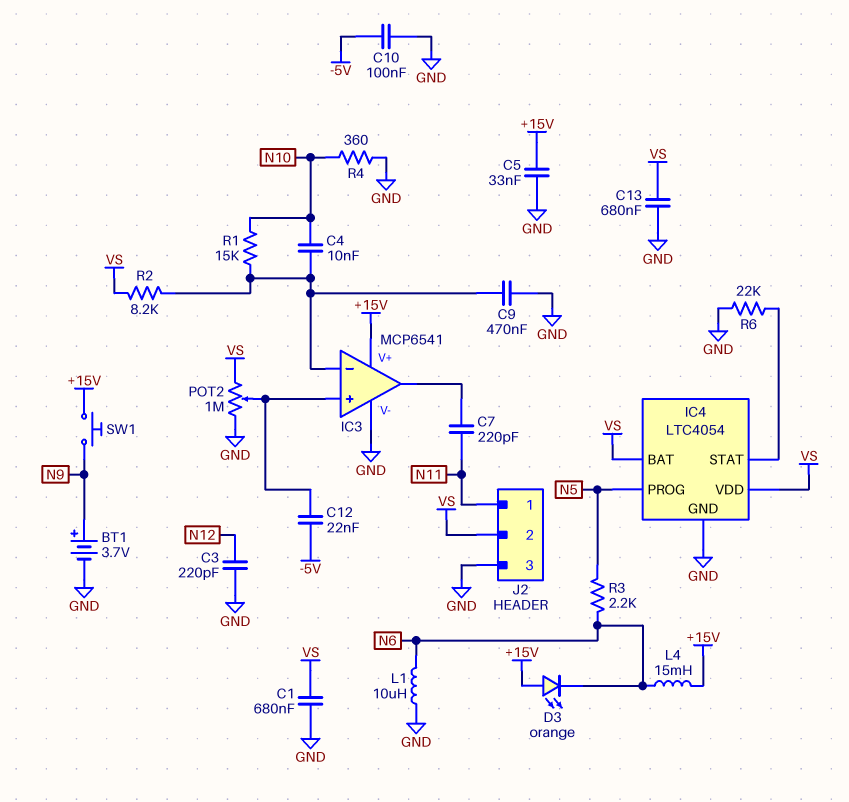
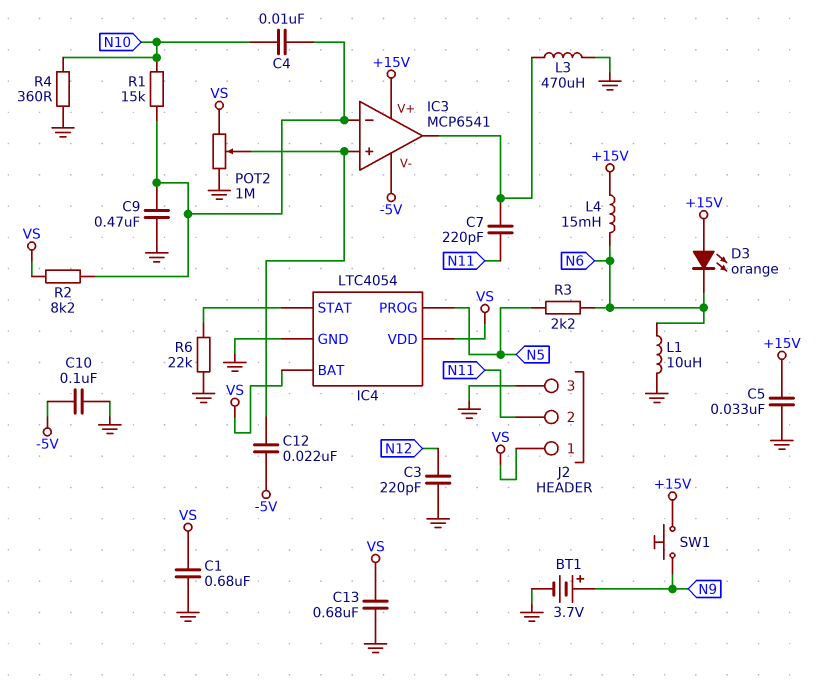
IC3 pin V-: GND -> -5V
J2 pin 1: N11 -> VS
J2 pin 2: VS -> N11
L3: none -> 470uH (GND, IC3/out)

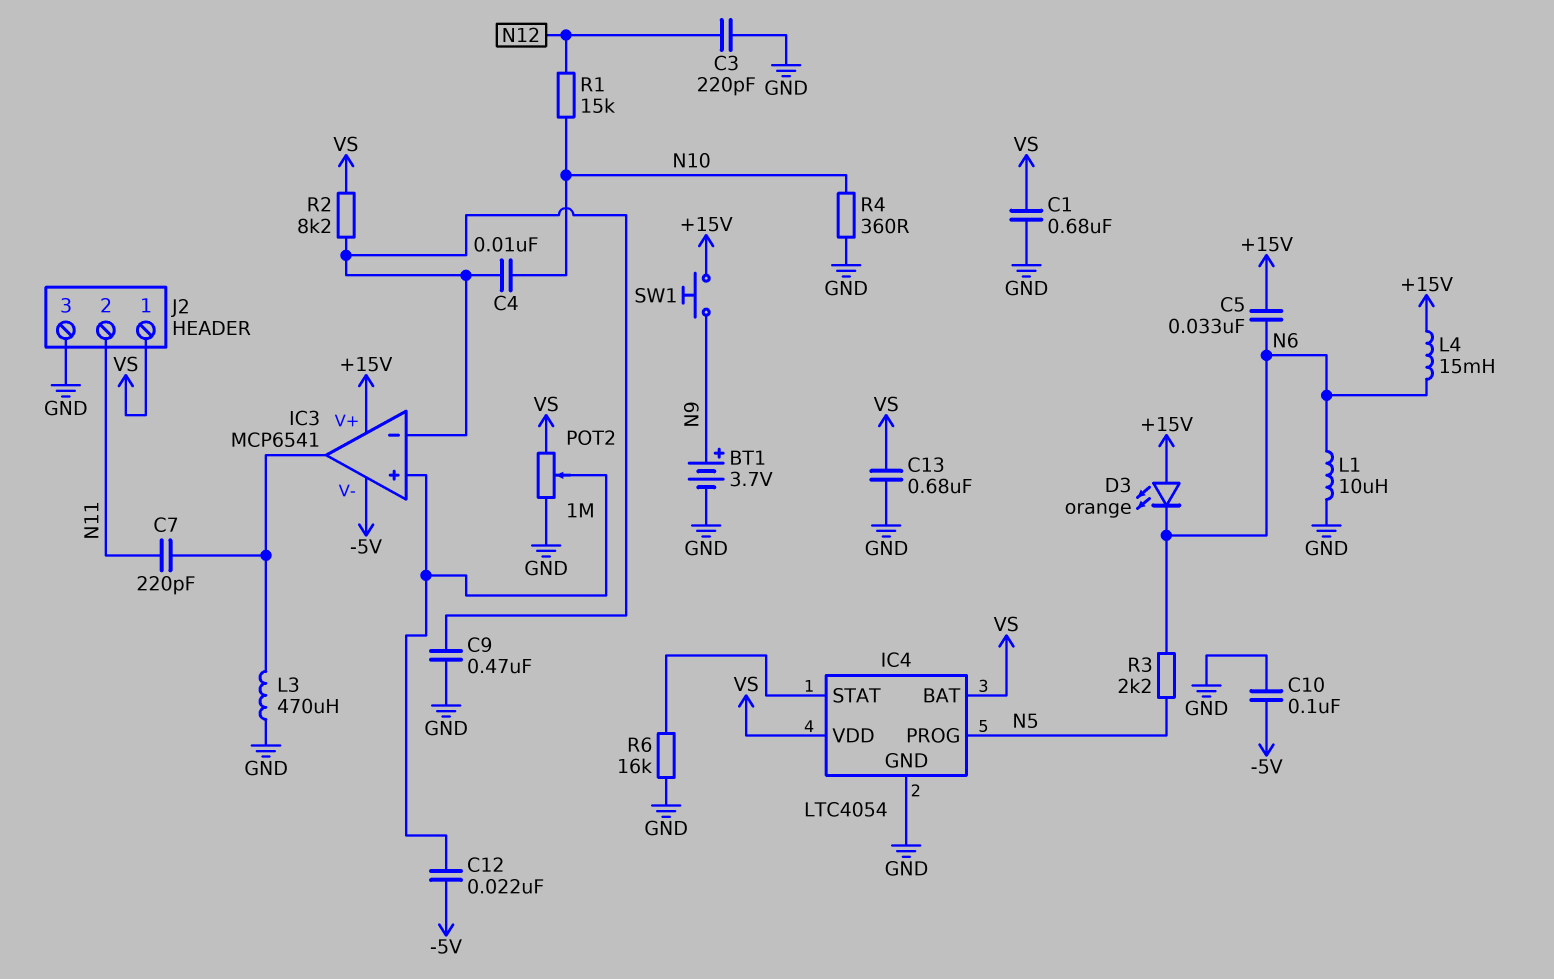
C5: 33nF (+15V, GND) -> 33nF (+15V, N6)
R1: 15k (IC3/in-, N10) -> 15k (N10, N12)
R6: 22k (GND, IC4/STAT) -> 16k (GND, IC4/STAT)

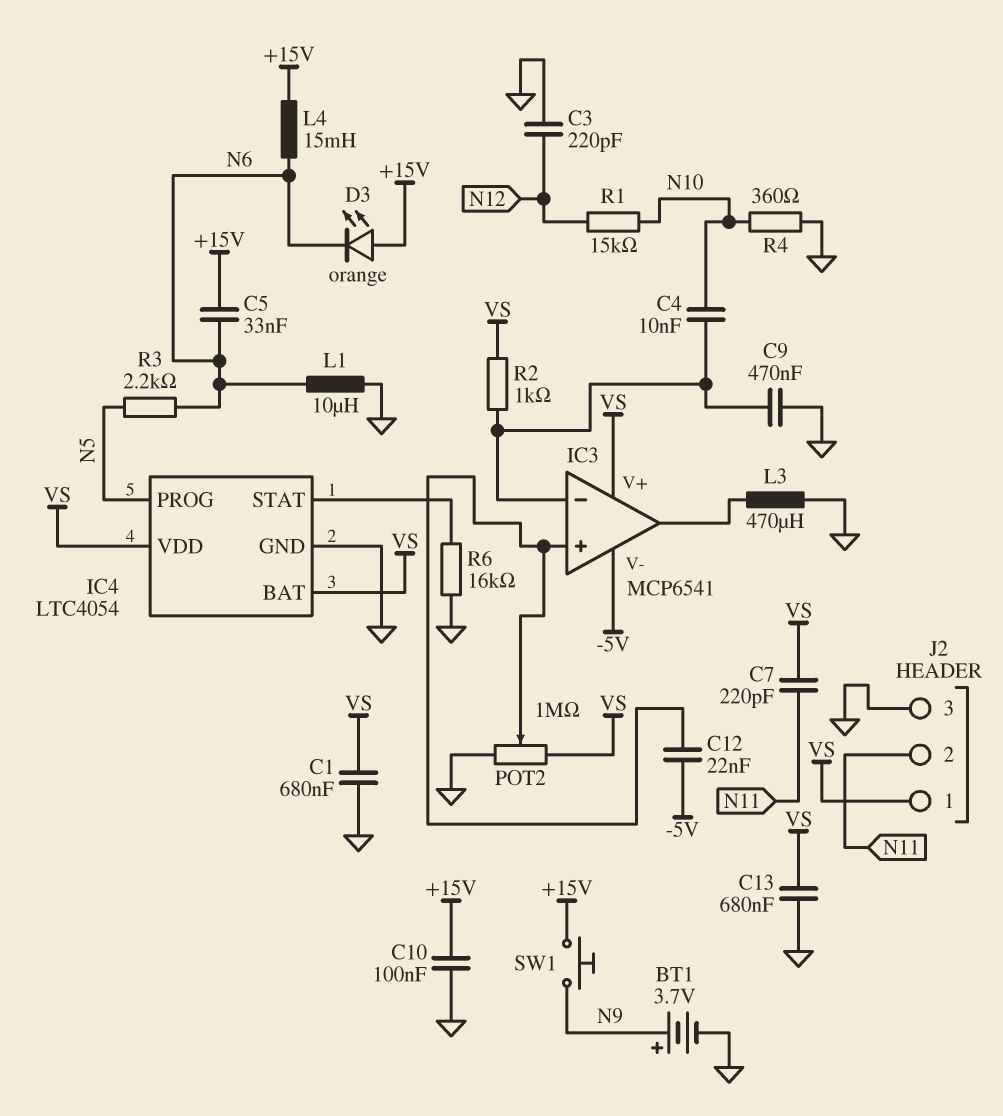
C7: 220pF (IC3/out, N11) -> 220pF (N11, VS)
C10: 100nF (-5V, GND) -> 100nF (+15V, GND)
IC3 pin V+: +15V -> VS
R2: 8.2k (IC3/in-, VS) -> 1k (IC3/in-, VS)

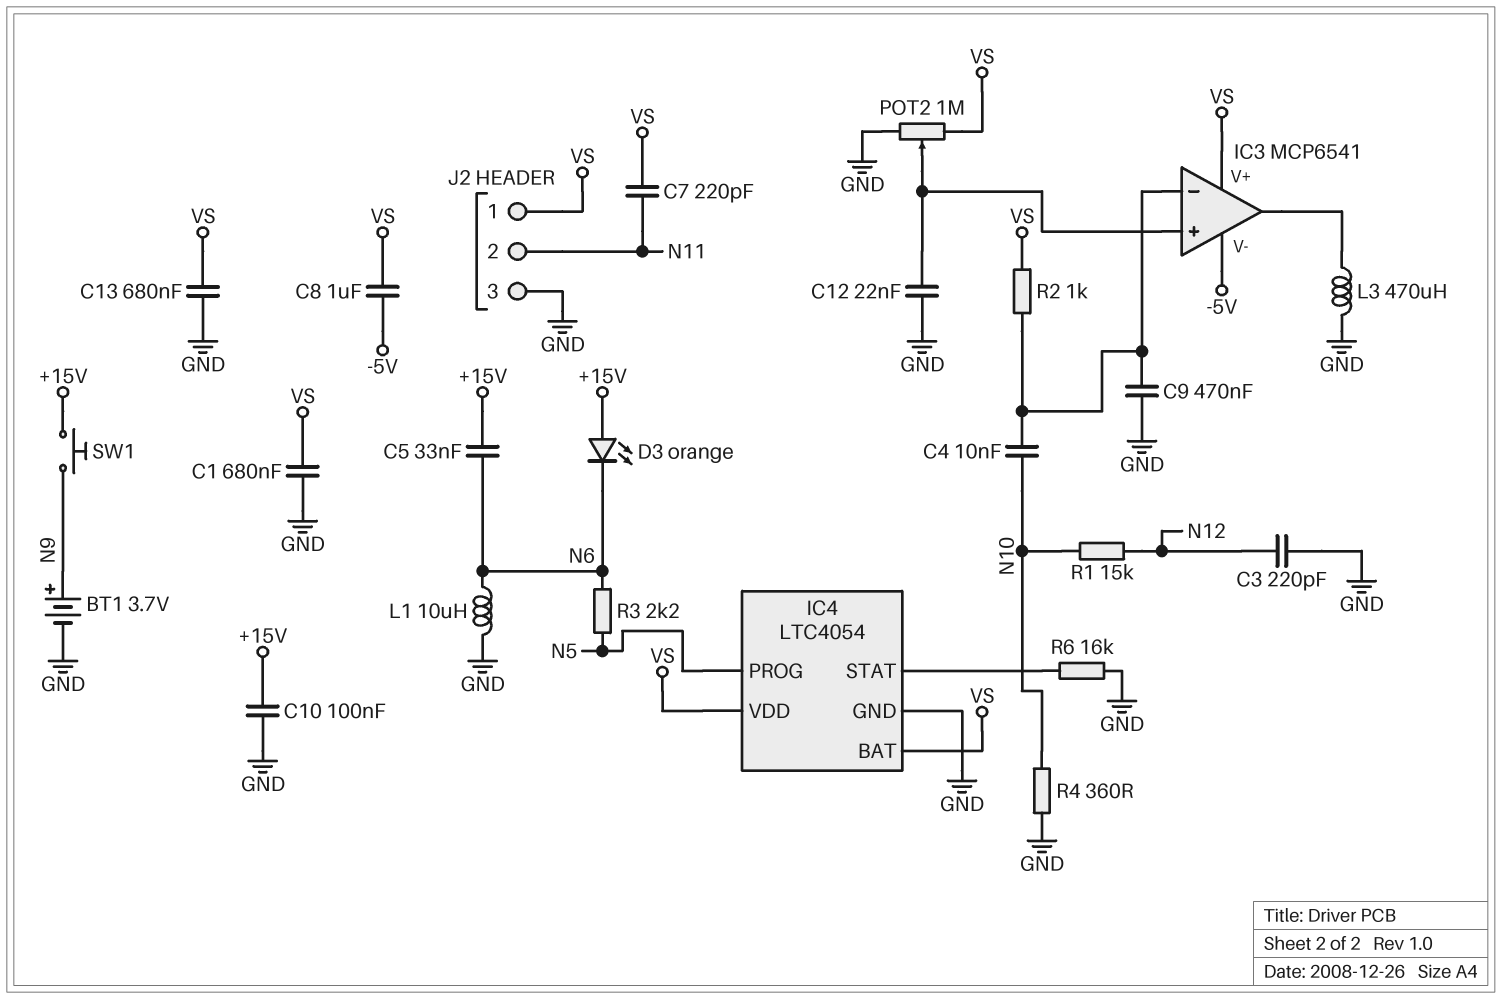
C8: none -> 1uF (-5V, VS)
C12: 22nF (-5V, IC3/in+) -> 22nF (GND, IC3/in+)
L4: 15mH (+15V, N6) -> none

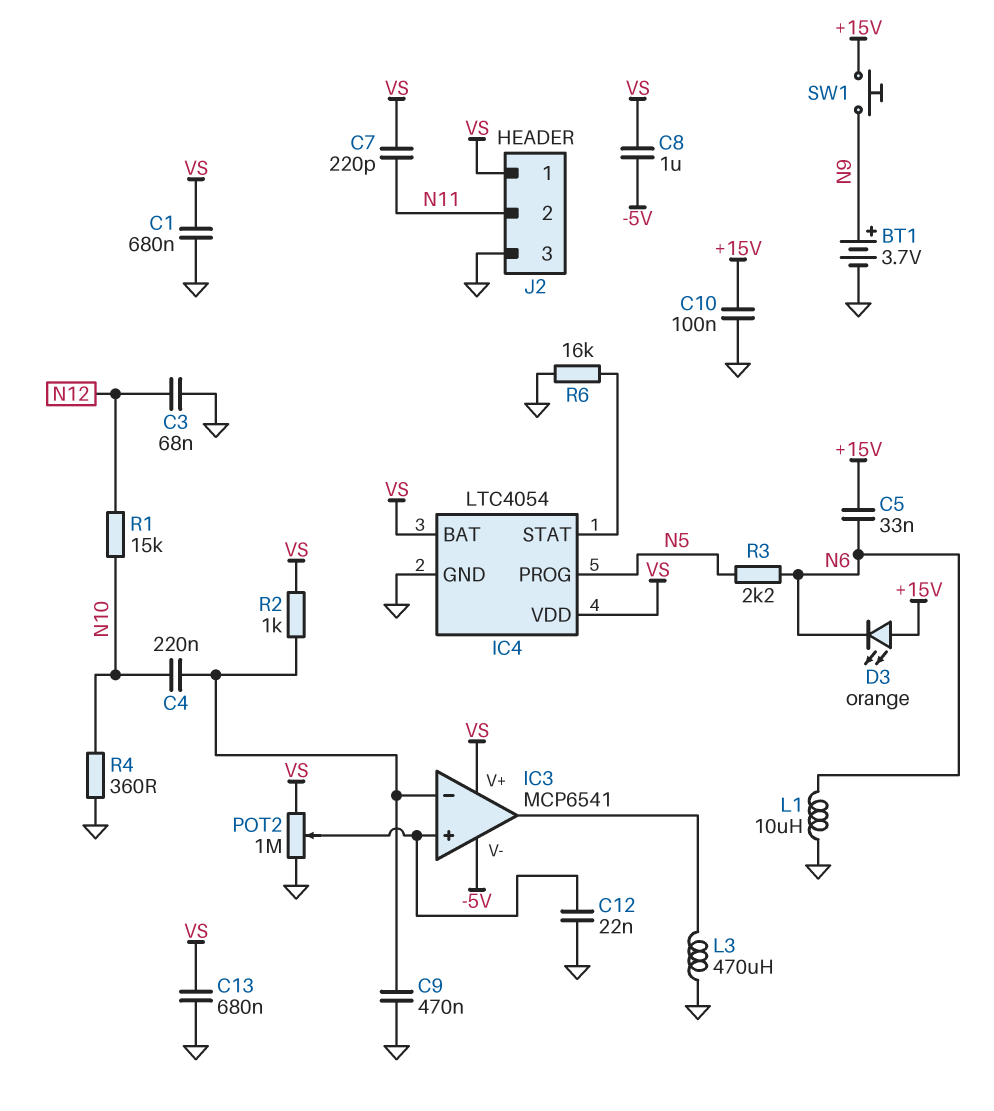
C3: 220pF (GND, N12) -> 68nF (GND, N12)
C4: 10nF (IC3/in-, N10) -> 220nF (IC3/in-, N10)

